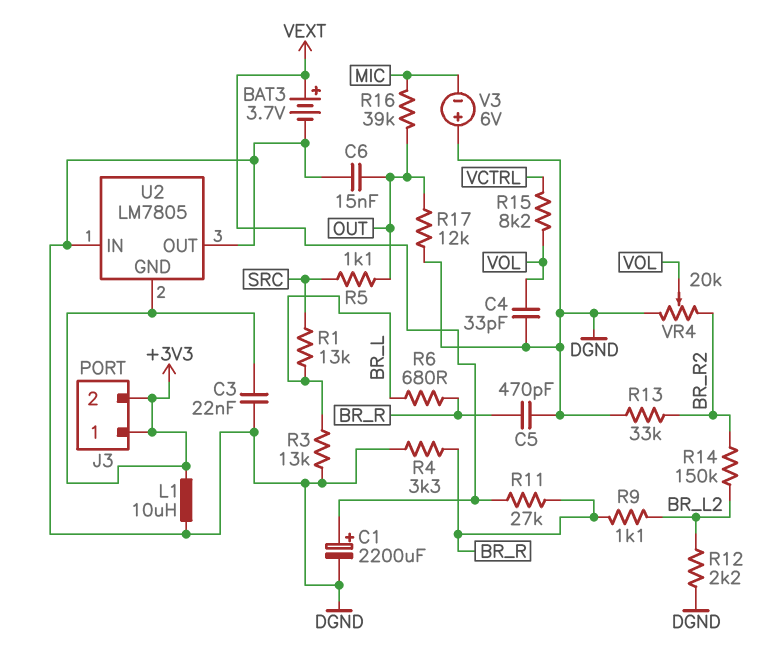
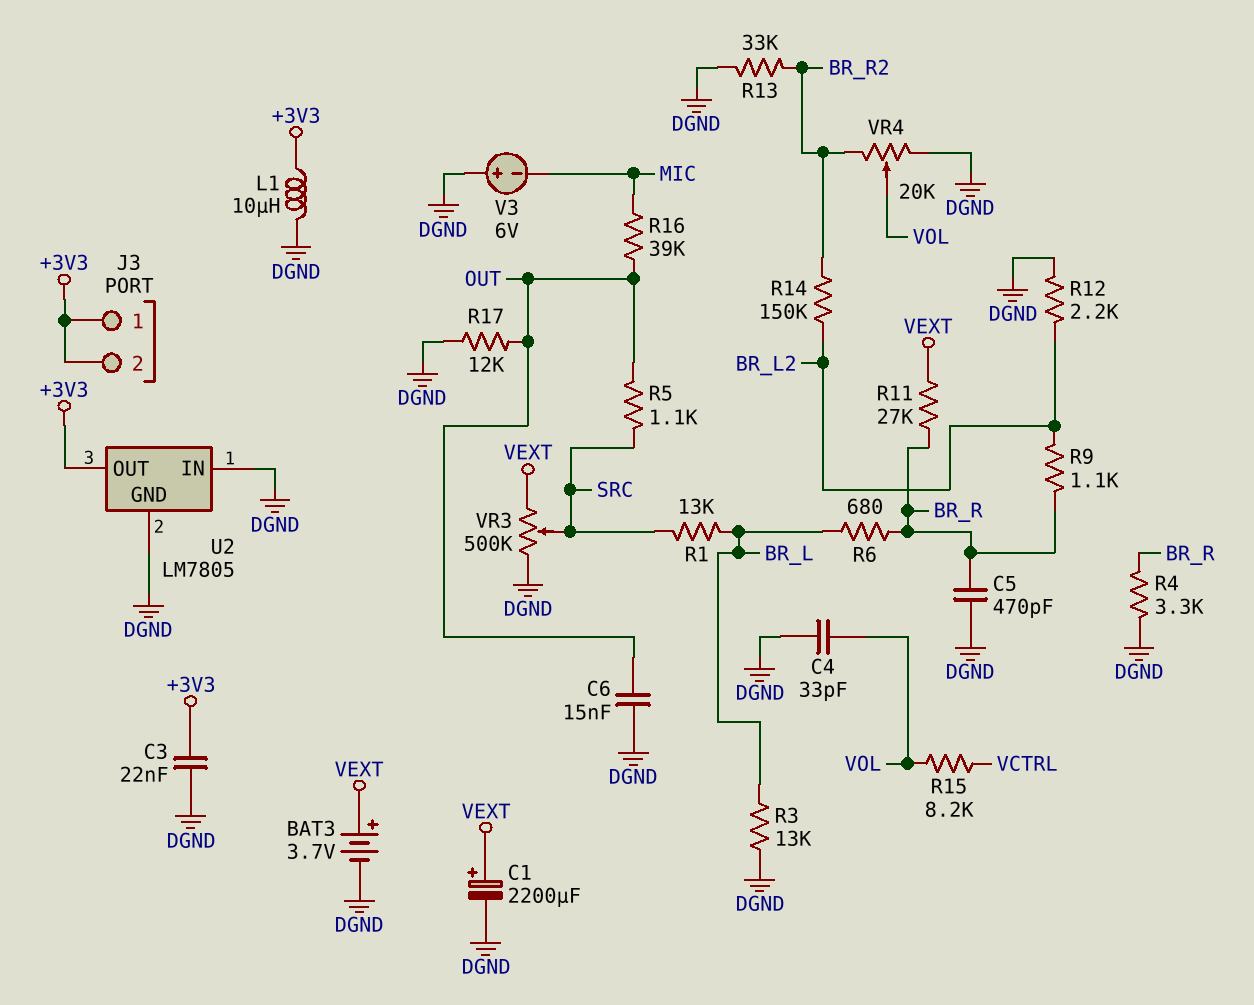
U2 pin GND: +3V3 -> DGND
U2 pin OUT: DGND -> +3V3
VR3: none -> 500k (DGND, VEXT, wiper SRC)

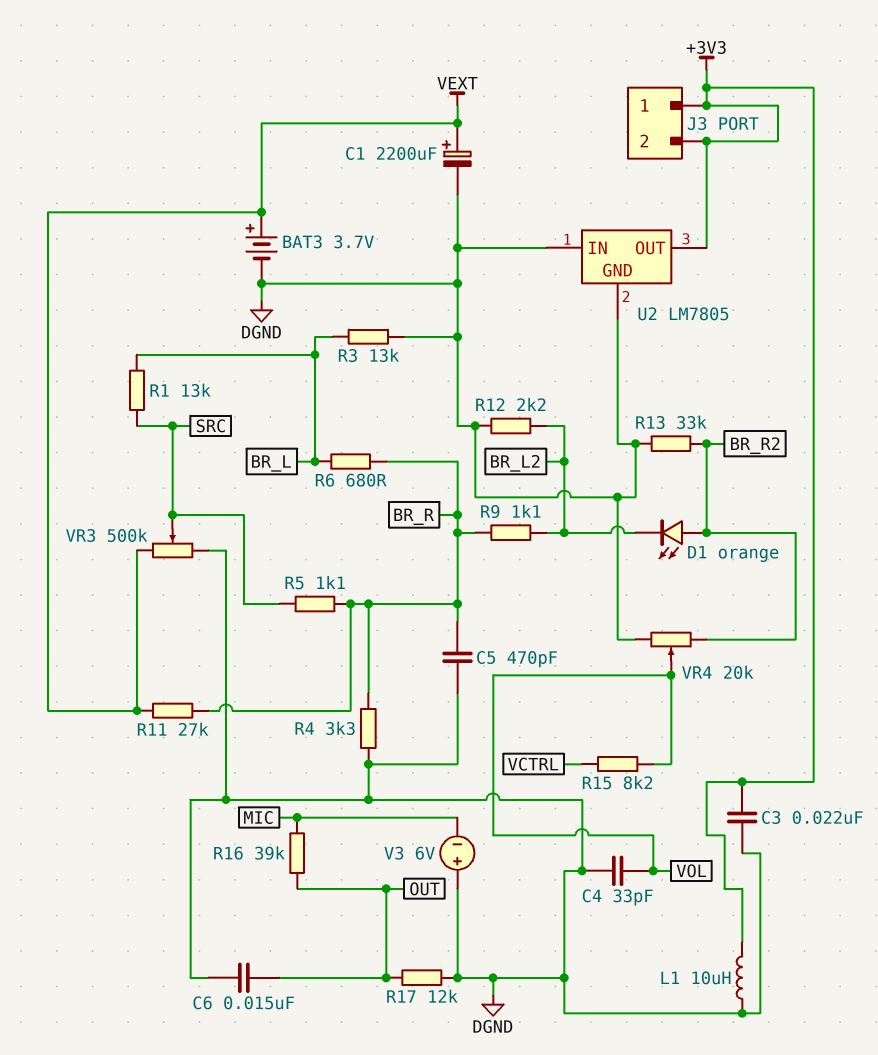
D1: none -> LED orange (A BR_R2, K BR_L2)
R5: 1.1k (OUT, SRC) -> 1.1k (BR_R, SRC)
R14: 150k (BR_L2, BR_R2) -> none

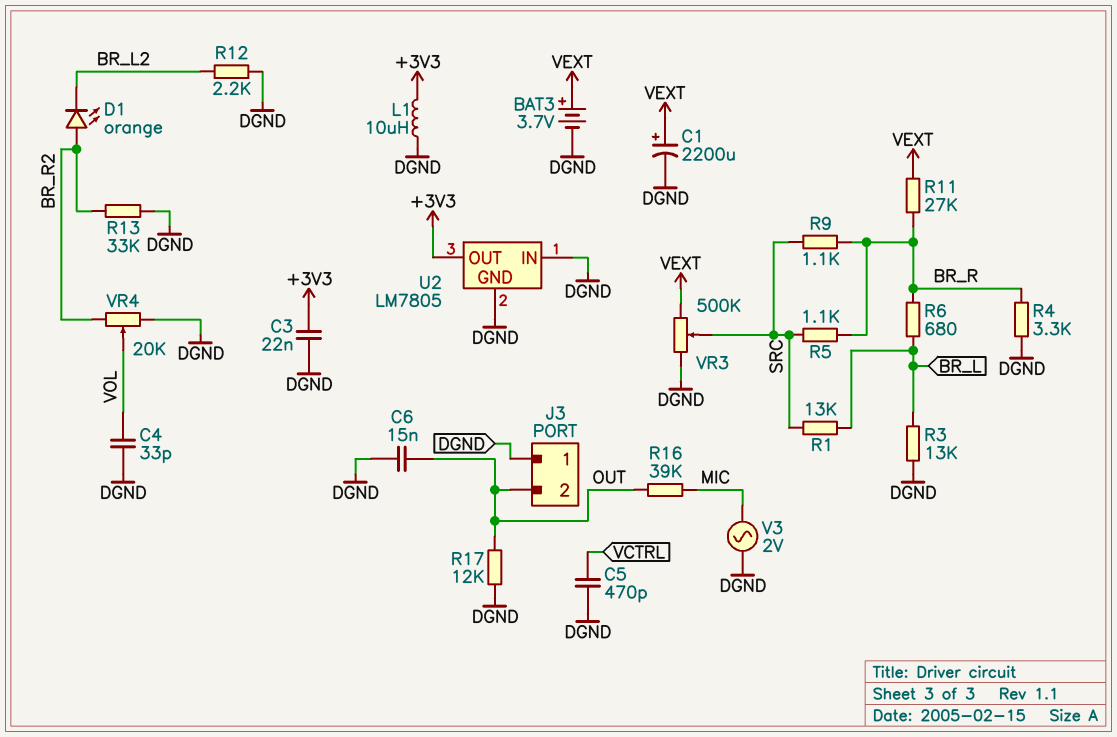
C5: 470pF (BR_R, DGND) -> 470pF (DGND, VCTRL)
J3 pin 1: +3V3 -> DGND
J3 pin 2: +3V3 -> OUT
R9: 1.1k (BR_L2, BR_R) -> 1.1k (BR_R, SRC)
R15: 8.2k (VCTRL, VOL) -> none
V3: 6V (plus DGND, minus MIC) -> AC 2V (DGND, MIC)

